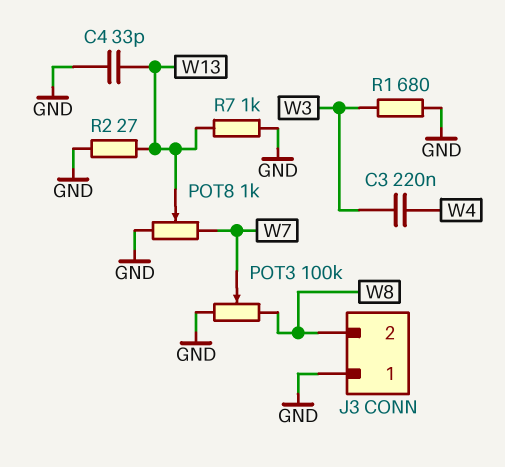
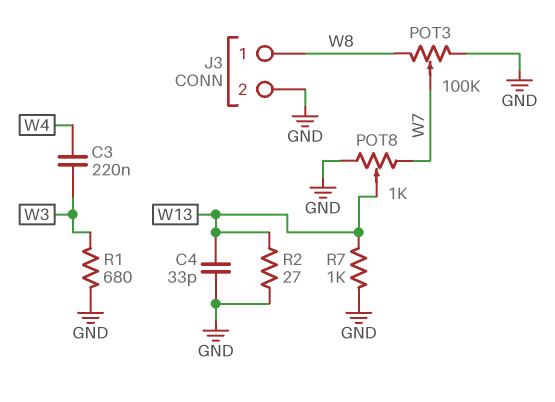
J3 pin 1: GND -> W8
J3 pin 2: W8 -> GND

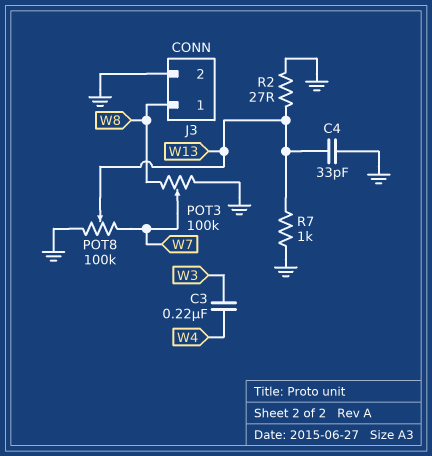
POT8: 1k (GND, W7, wiper W13) -> 100k (GND, W7, wiper W13)
R1: 680 (GND, W3) -> none

